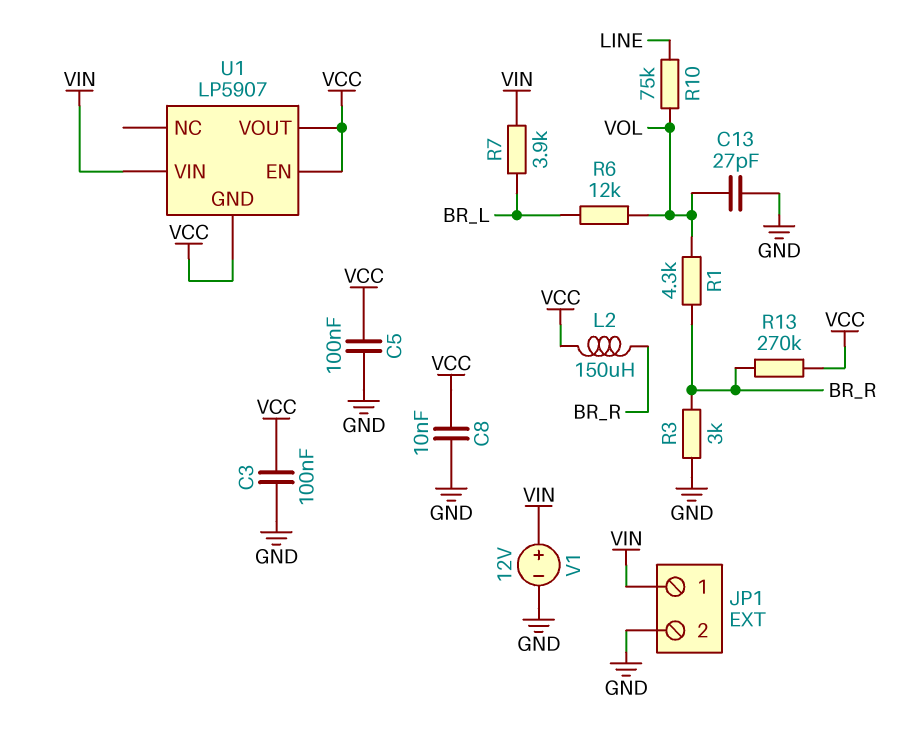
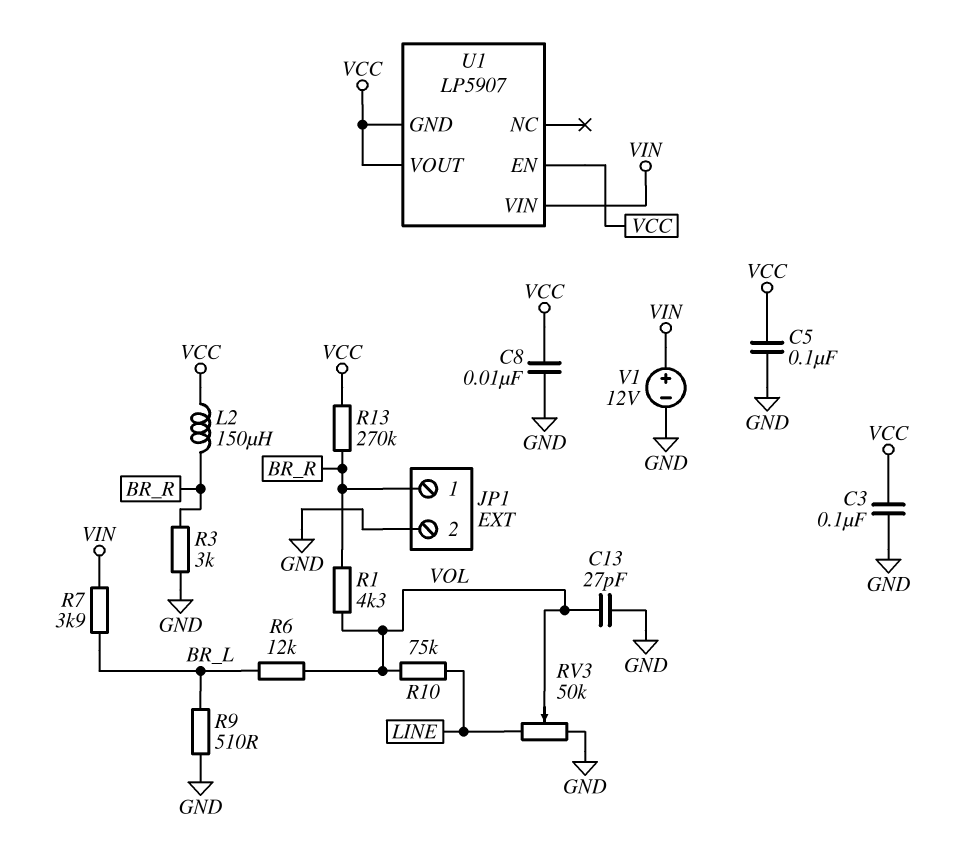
JP1 pin 1: VIN -> BR_R
R9: none -> 510 (BR_L, GND)
RV3: none -> 50k (GND, LINE, wiper VOL)

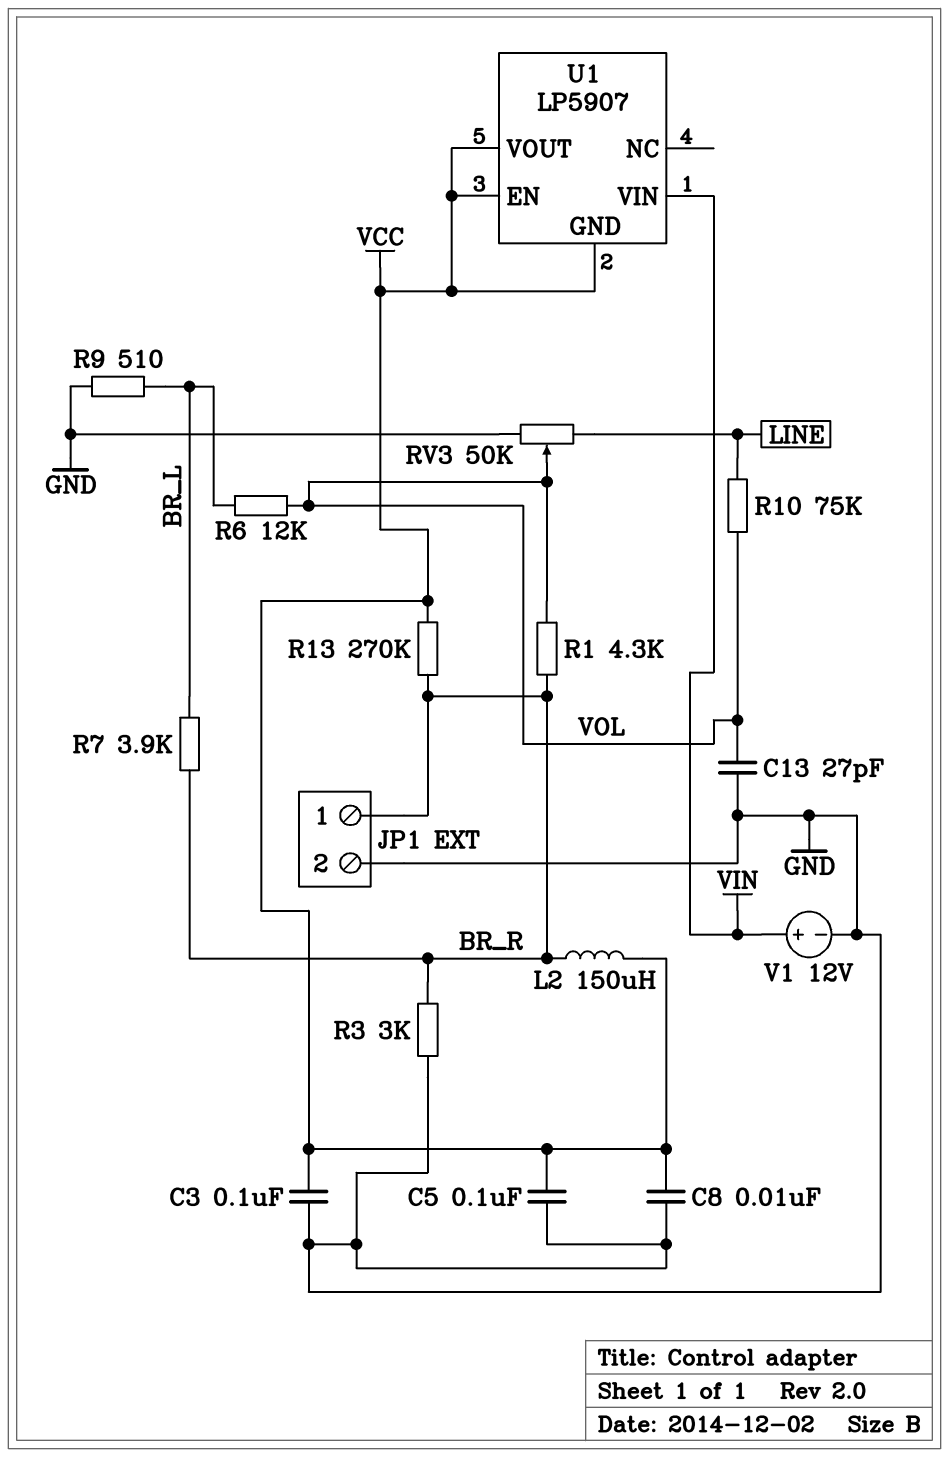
R7: 3.9k (BR_L, VIN) -> 3.9k (BR_L, BR_R)

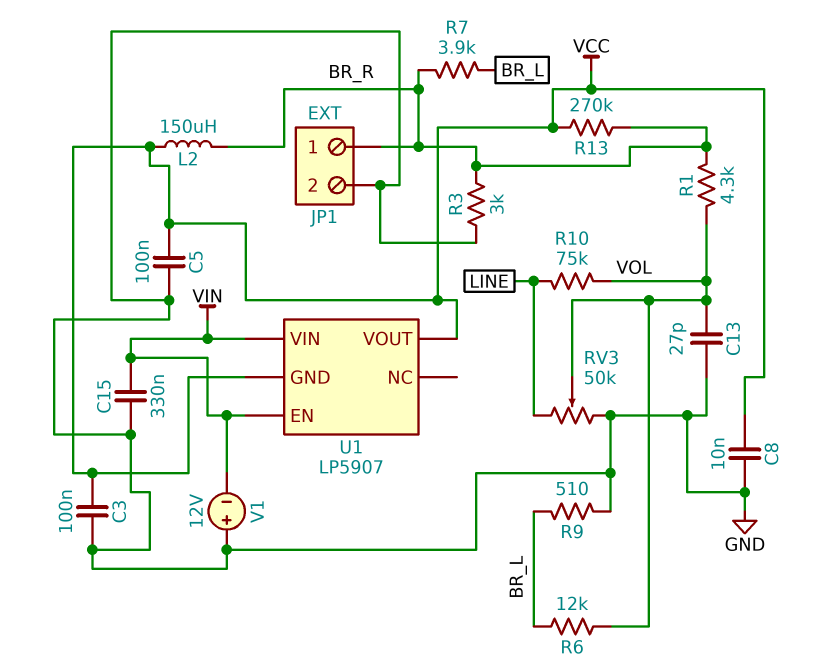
C15: none -> 330nF (GND, VIN)
U1 pin EN: VCC -> VIN
V1: 12V (plus VIN, minus GND) -> 12V (plus GND, minus VIN)

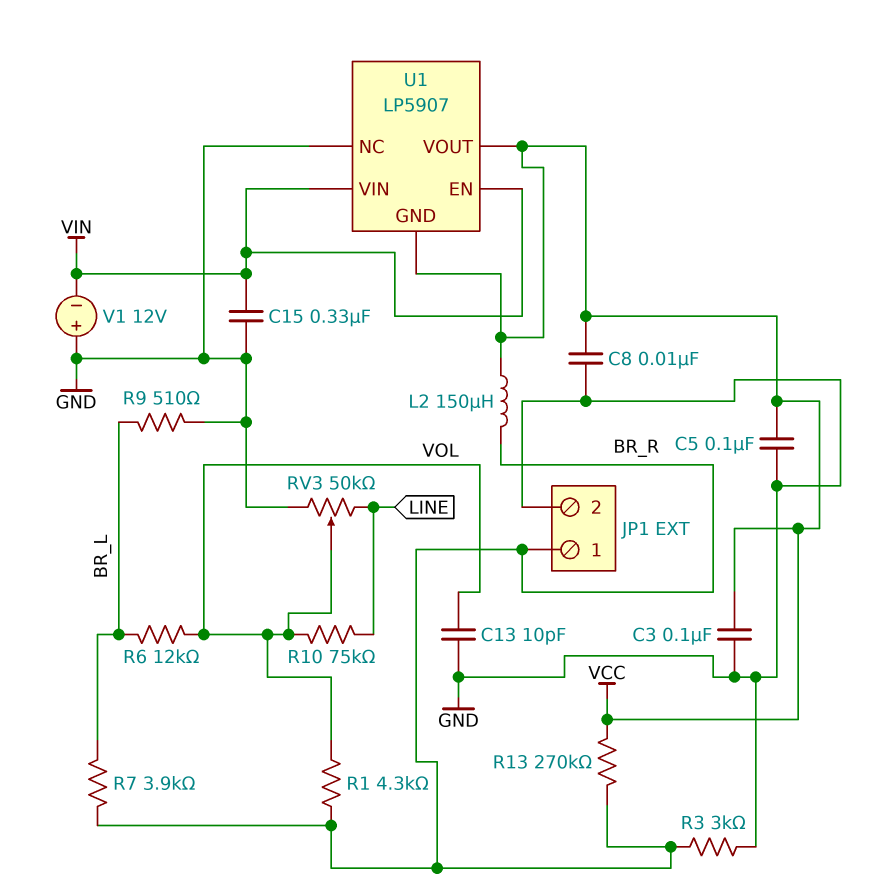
C13: 27pF (GND, VOL) -> 10pF (GND, VOL)
U1 pin NC: none -> GND

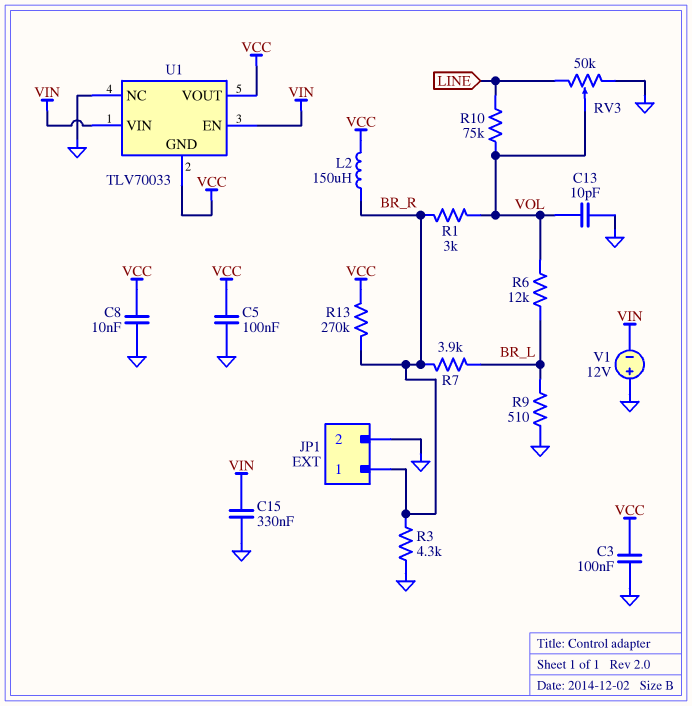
R1: 4.3k (BR_R, VOL) -> 3k (BR_R, VOL)
R3: 3k (BR_R, GND) -> 4.3k (BR_R, GND)
U1: LP5907 -> TLV70033

